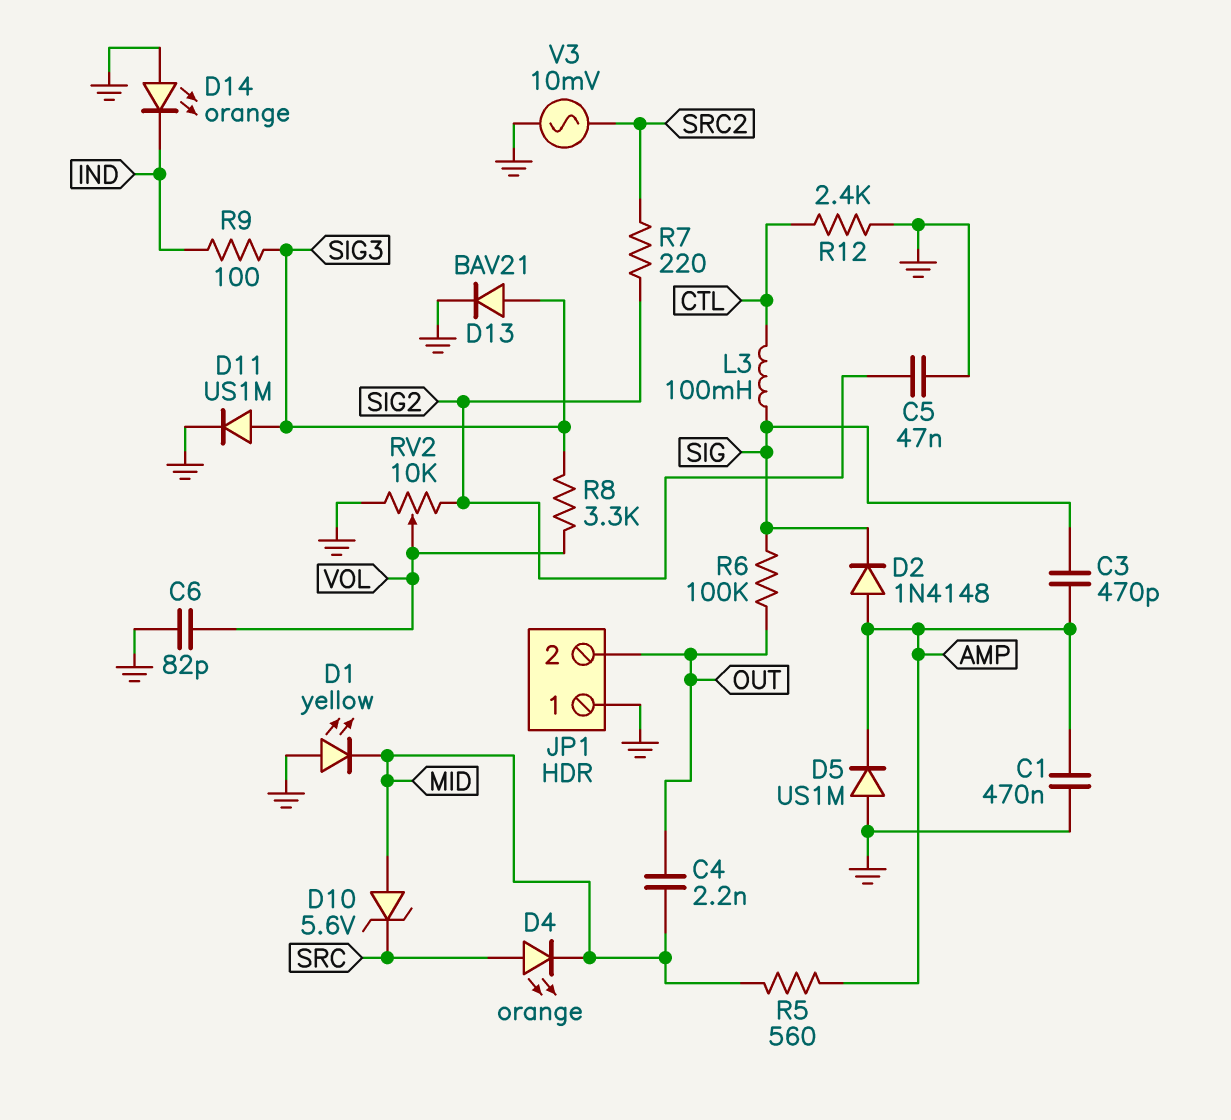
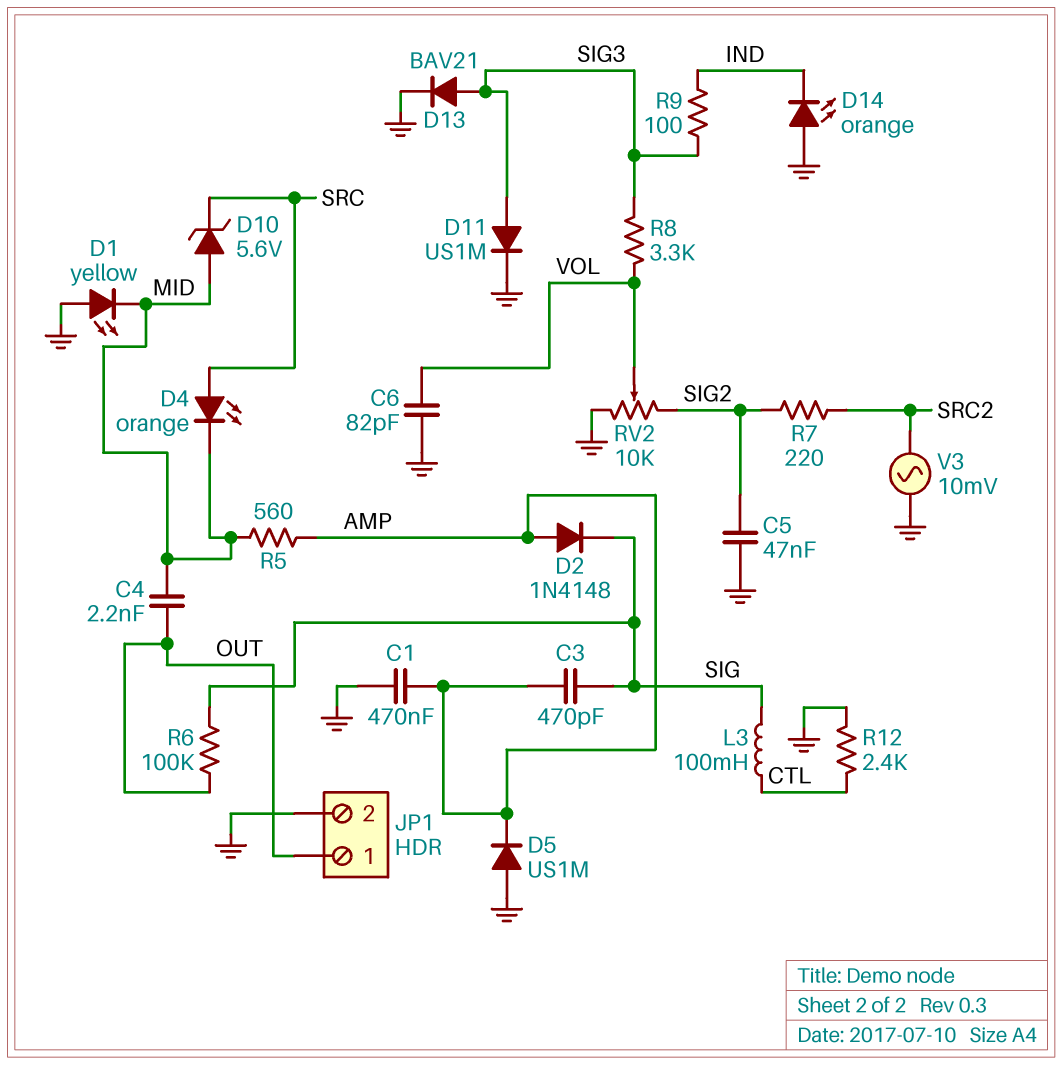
JP1 pin 1: GND -> OUT
JP1 pin 2: OUT -> GND

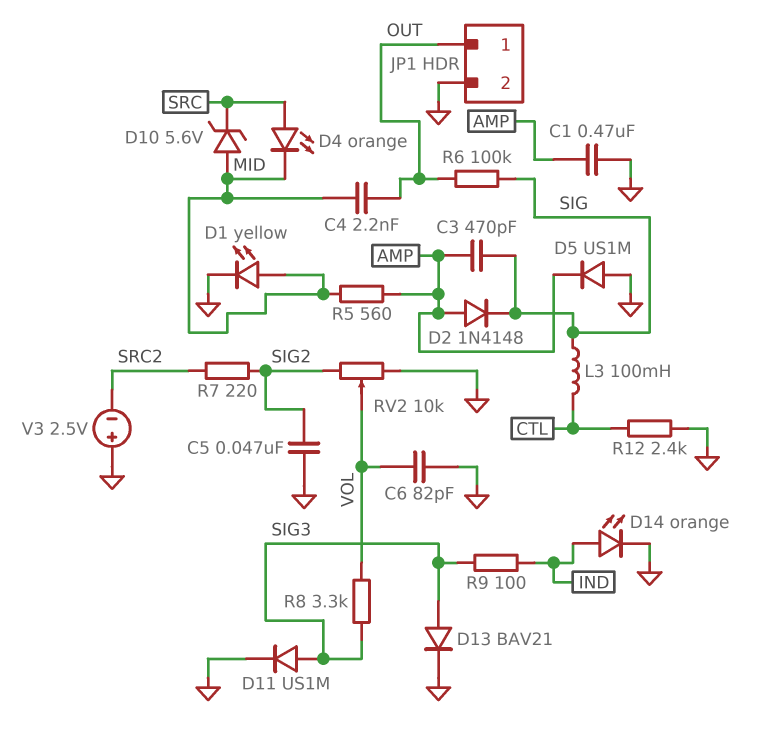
D1: LED yellow (A GND, K MID) -> LED yellow (A MID, K GND)
D14: LED orange (A GND, K IND) -> LED orange (A IND, K GND)
V3: AC 10mV (GND, SRC2) -> 2.5V (plus GND, minus SRC2)

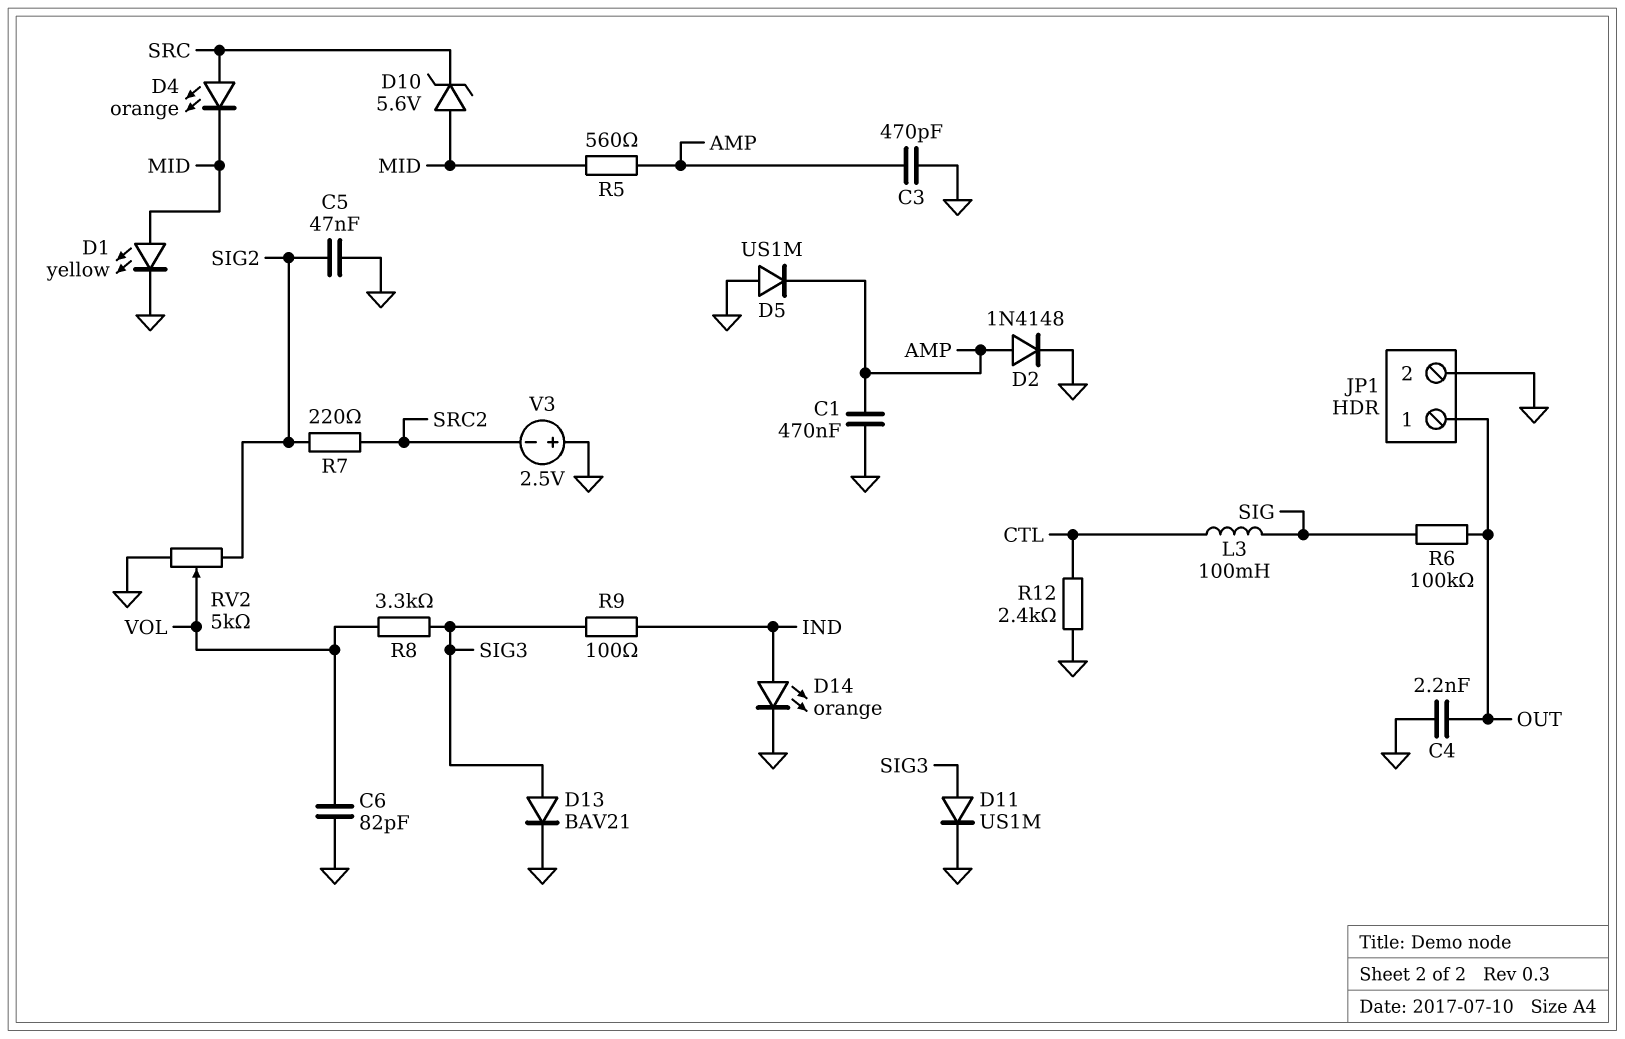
C3: 470pF (AMP, SIG) -> 470pF (AMP, GND)
C4: 2.2nF (MID, OUT) -> 2.2nF (GND, OUT)
D2: diode 1N4148 (A AMP, K SIG) -> diode 1N4148 (A AMP, K GND)
RV2: 10k (GND, SIG2, wiper VOL) -> 5k (GND, SIG2, wiper VOL)

